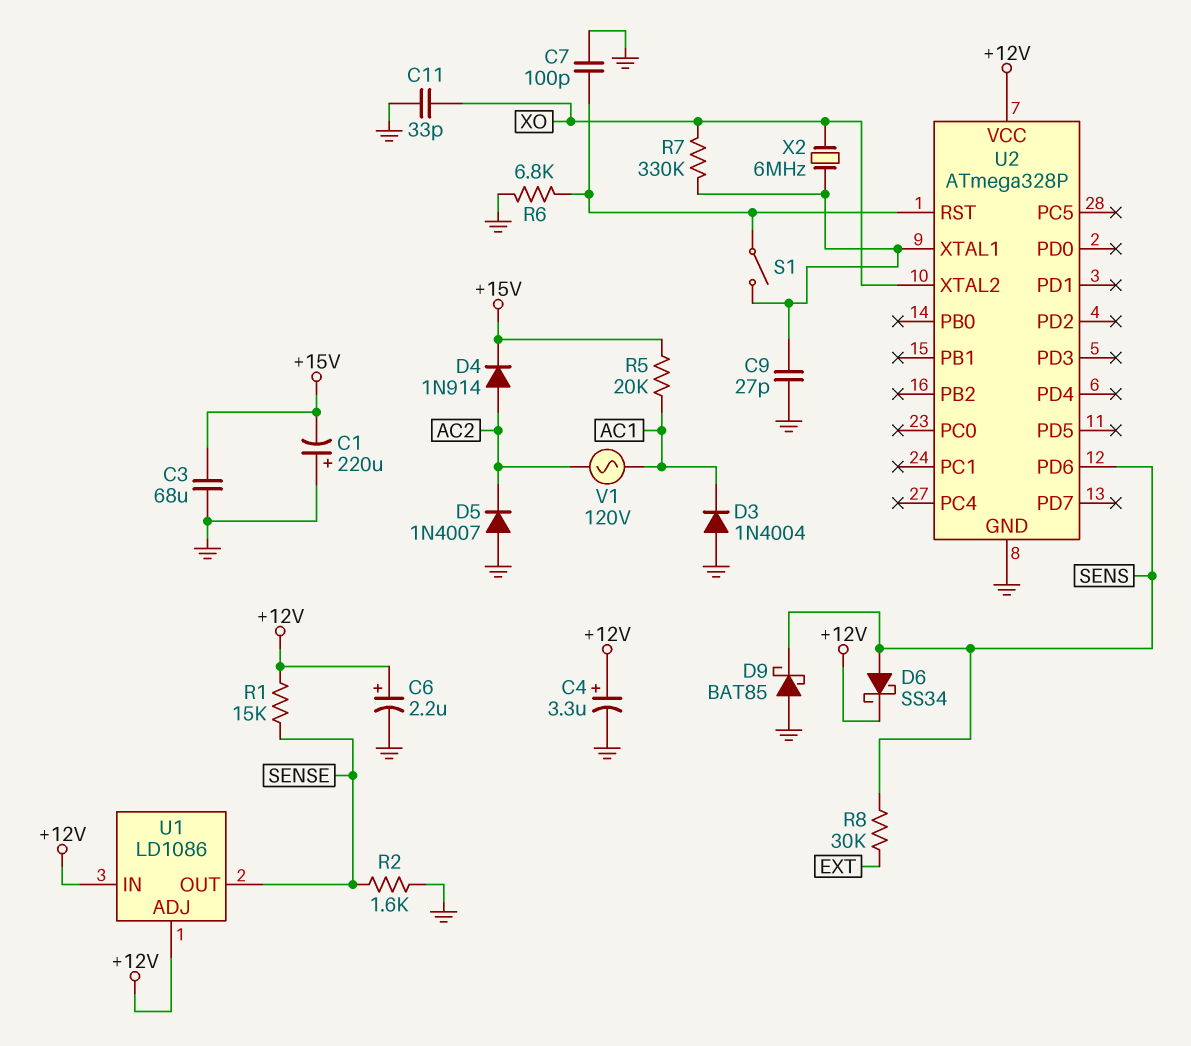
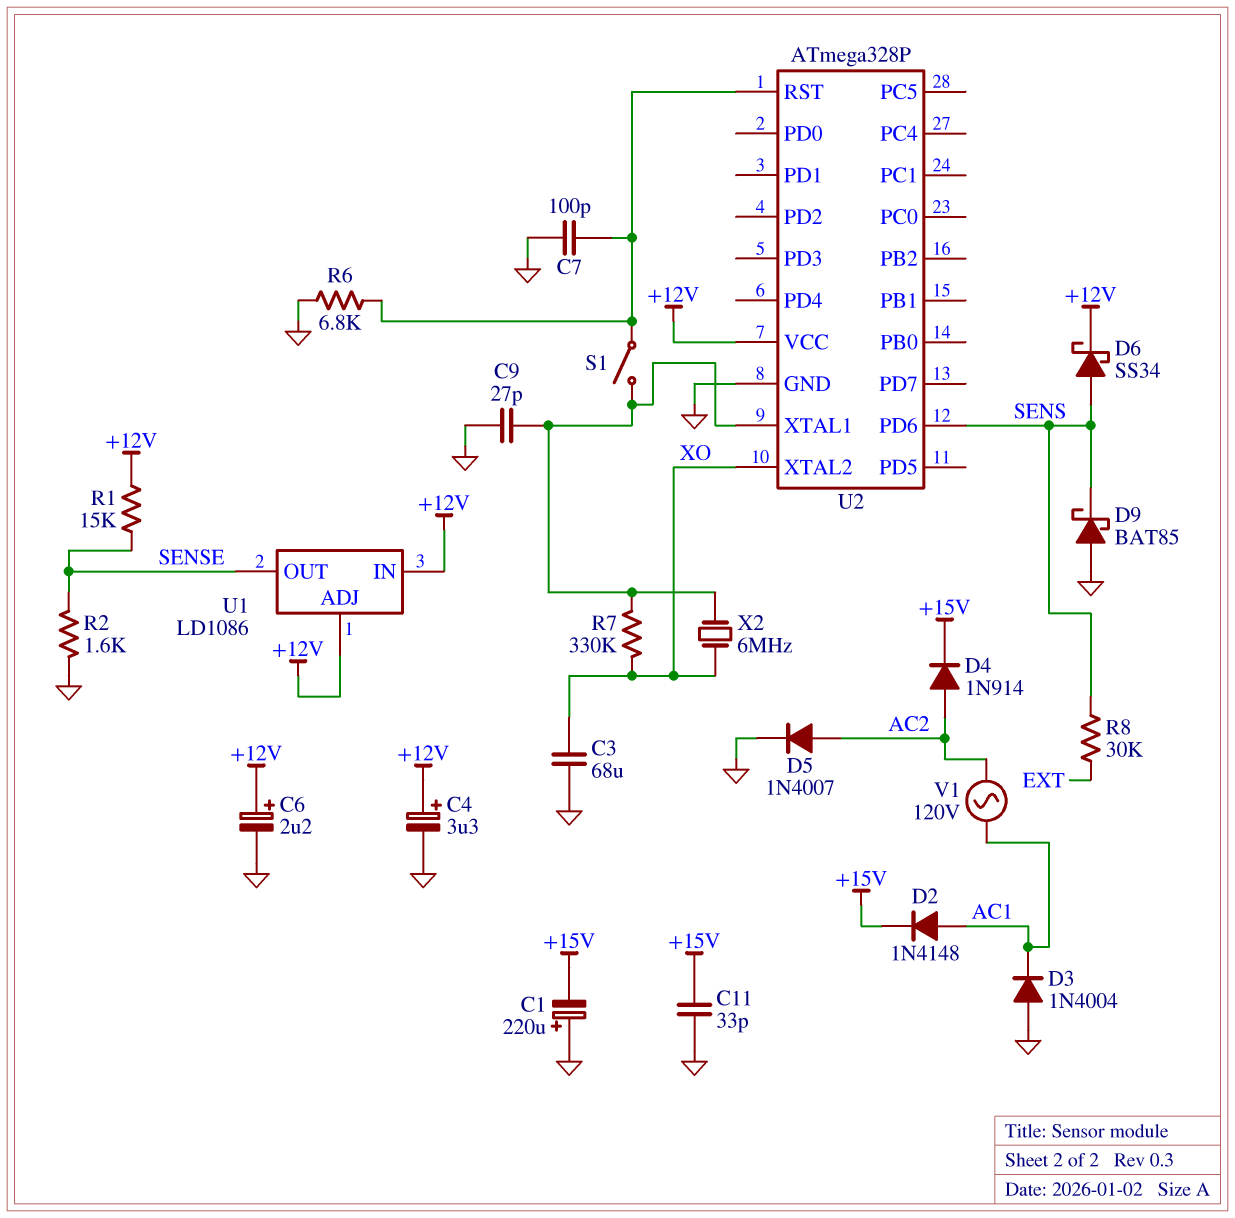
C3: 68uF (+15V, GND) -> 68uF (GND, XO)
C11: 33pF (GND, XO) -> 33pF (+15V, GND)
D2: none -> diode 1N4148 (A AC1, K +15V)
D5: diode 1N4007 (A GND, K AC2) -> diode 1N4007 (A AC2, K GND)
R5: 20k (+15V, AC1) -> none

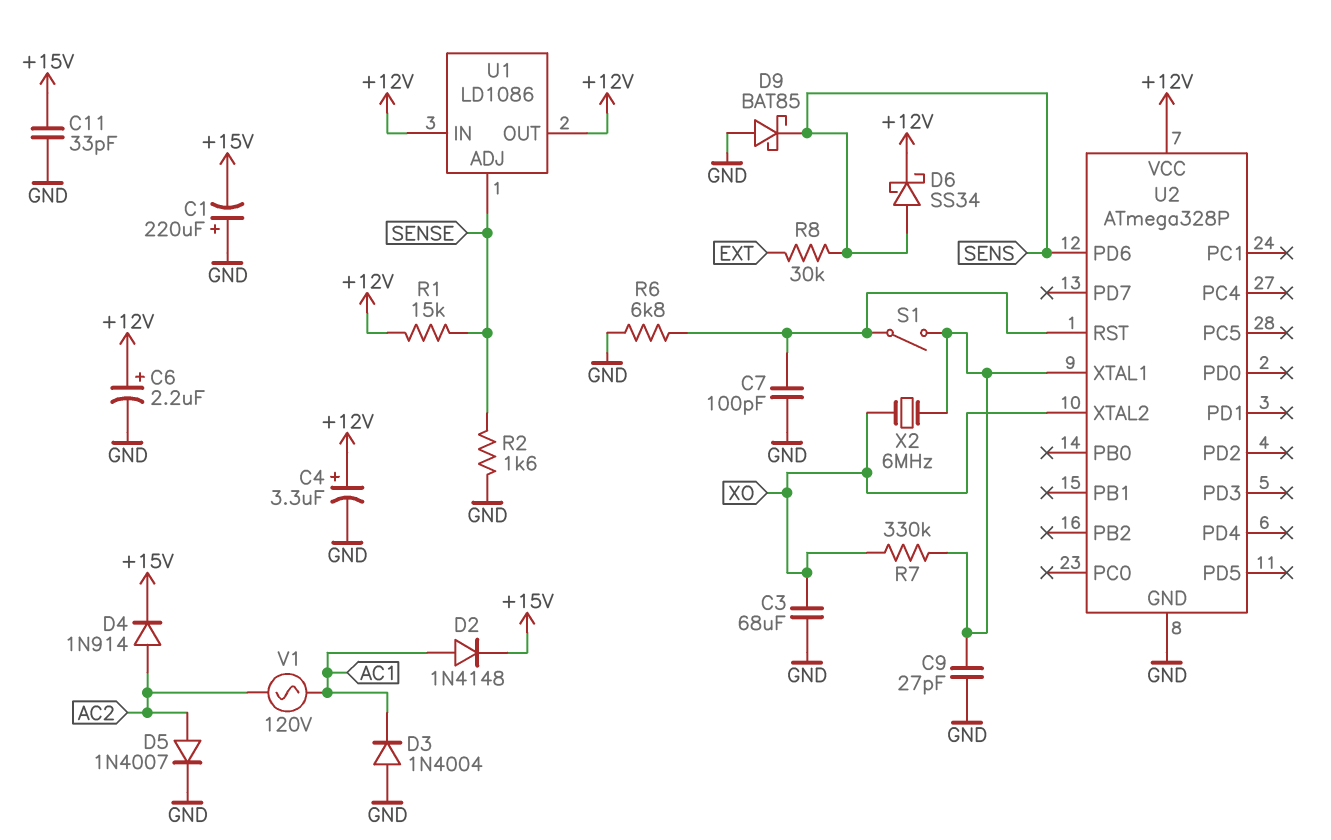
U1 pin ADJ: +12V -> SENSE
U1 pin OUT: SENSE -> +12V

